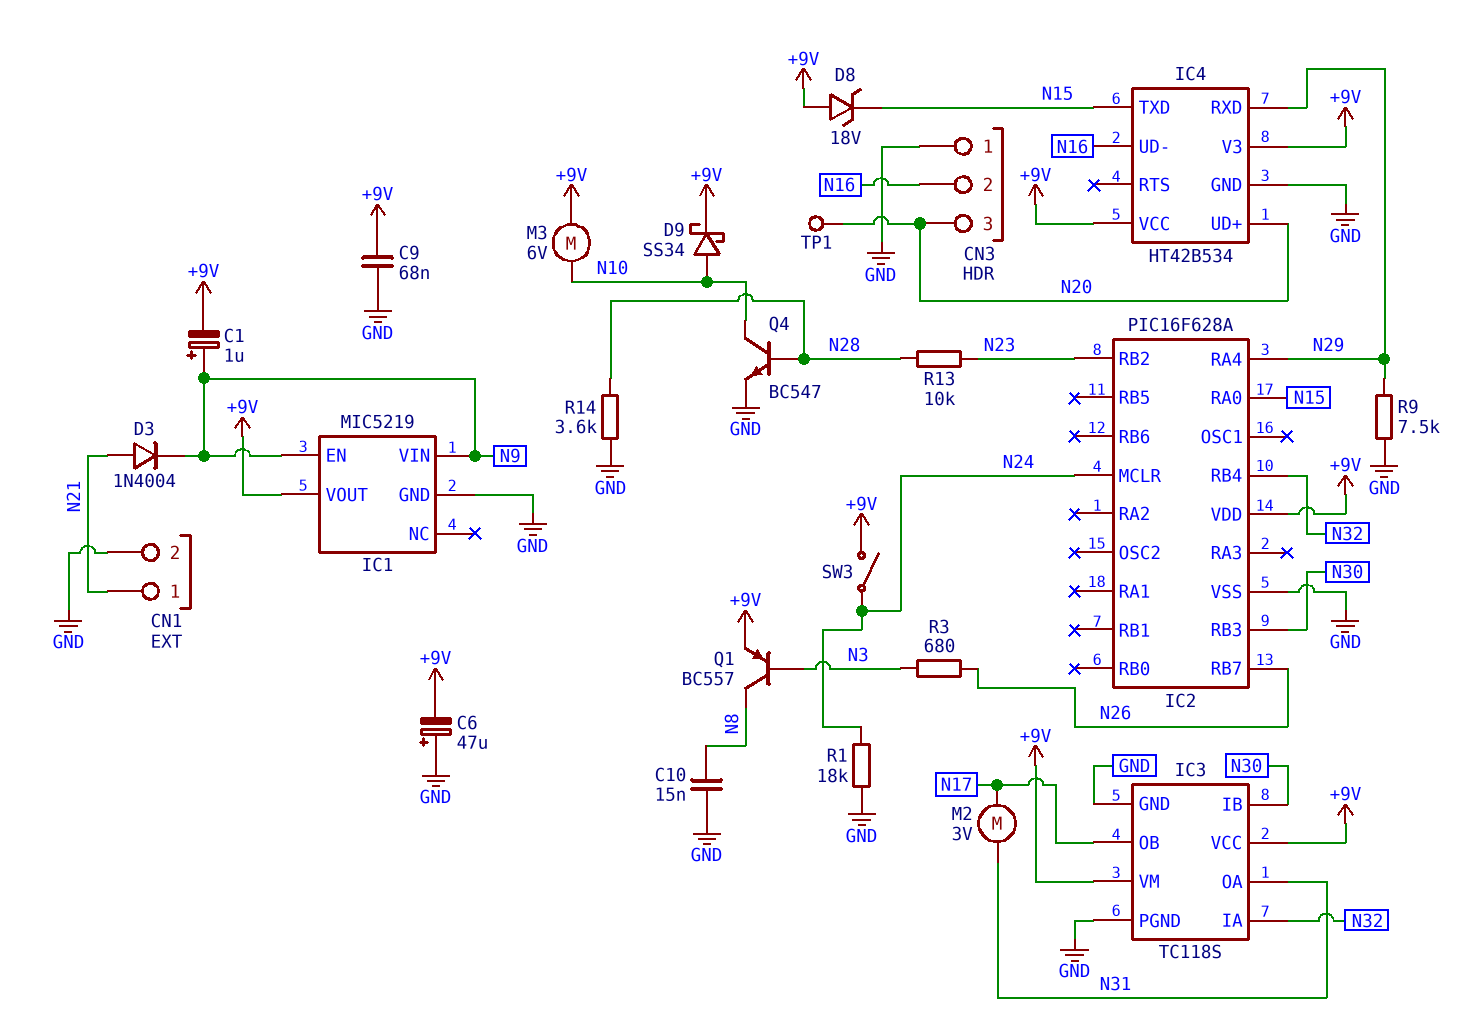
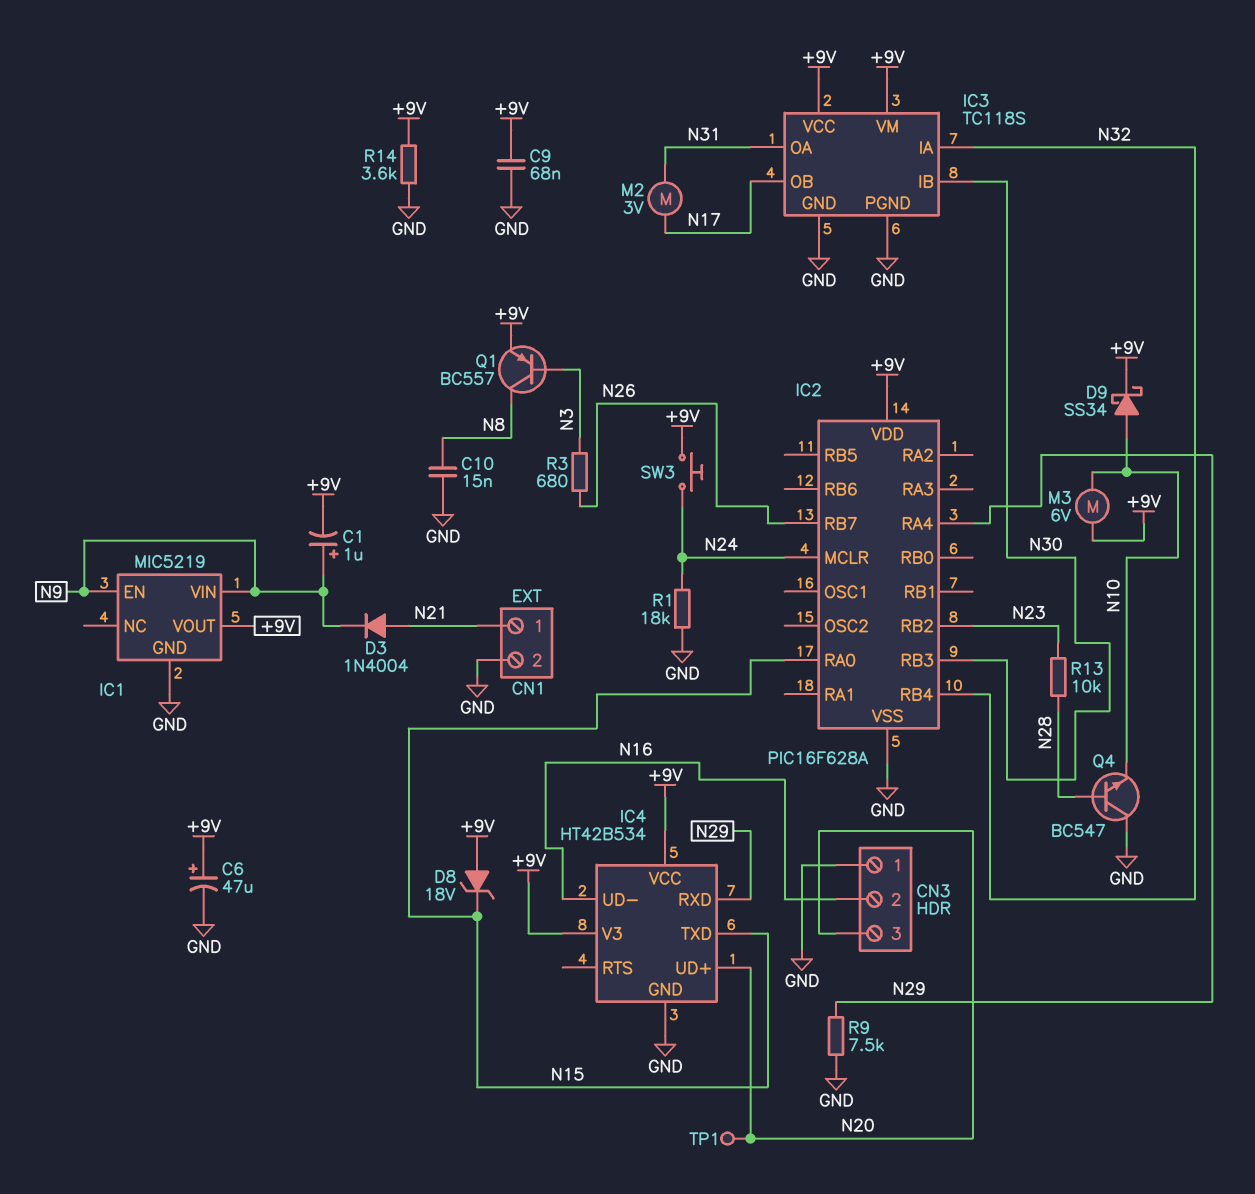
C6: 47uF (plus GND, minus +9V) -> 47uF (plus +9V, minus GND)
Q4: NPN BC547 (B N28, C N10, E GND) -> NPN BC547 (B N28, C GND, E N10)
R14: 3.6k (GND, N28) -> 3.6k (+9V, GND)
SW3: switch (+9V, N24) -> button (+9V, N24)

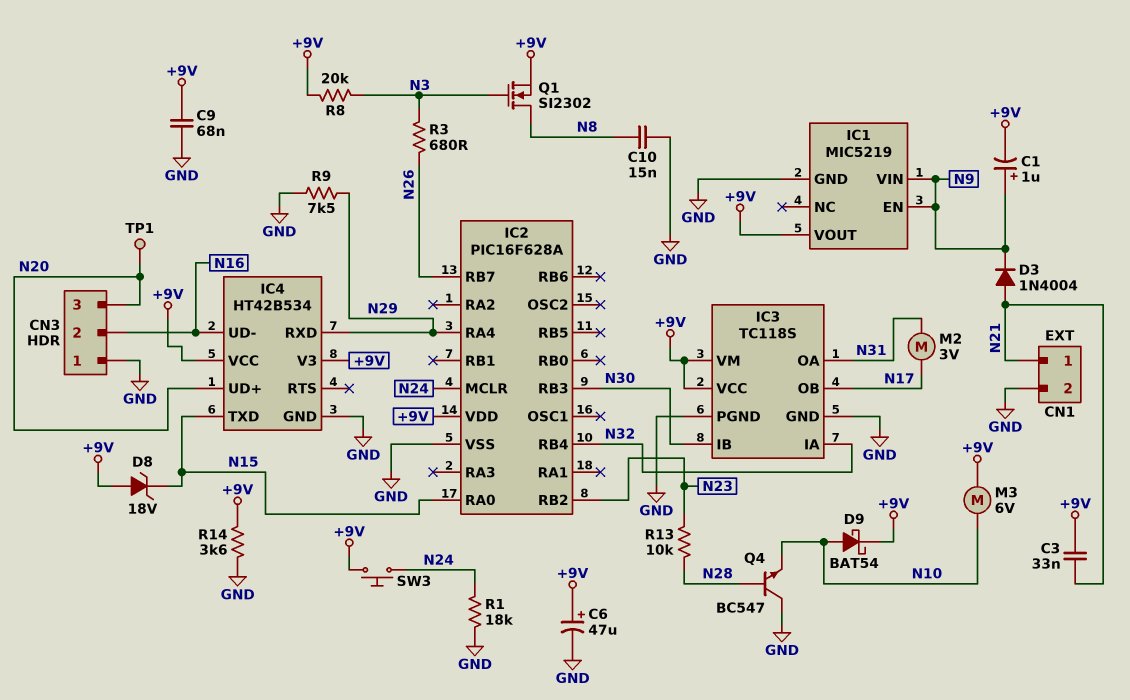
C3: none -> 33nF (+9V, N21)
D9: schottky SS34 (A N10, K +9V) -> schottky BAT54 (A N10, K +9V)
Q1: PNP BC557 (B N3, C N8, E +9V) -> NMOS SI2302 (G N3, D N8, S +9V)
R8: none -> 20k (+9V, N3)

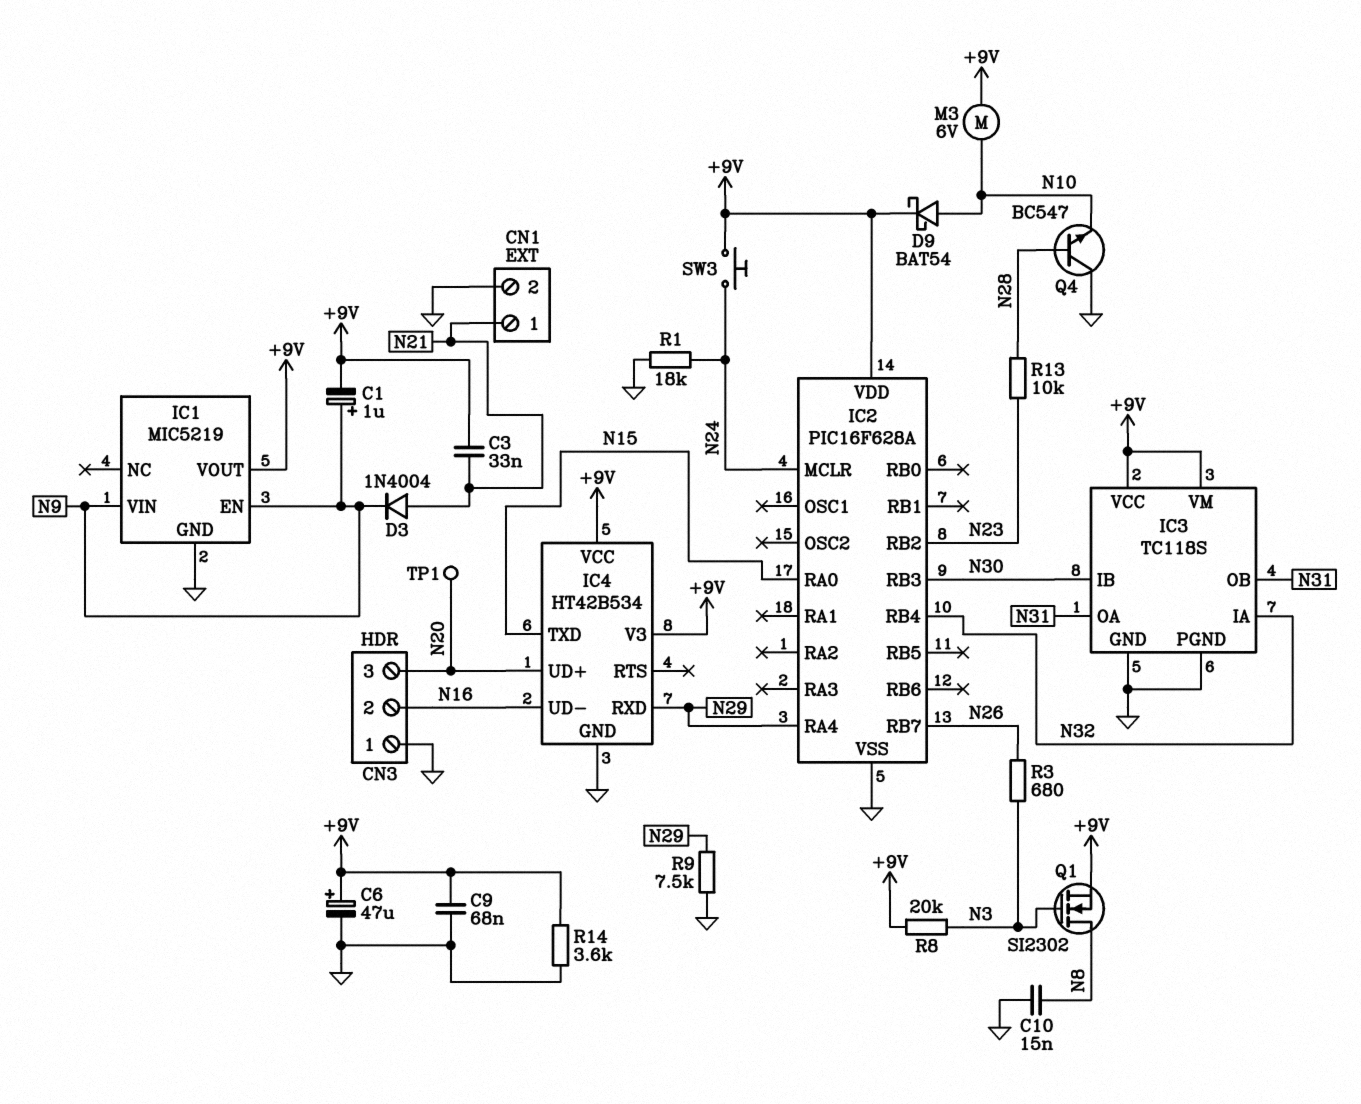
D8: zener 18V (A +9V, K N15) -> none
IC3 pin OB: N17 -> N31
M2: motor 3V (N17, N31) -> none

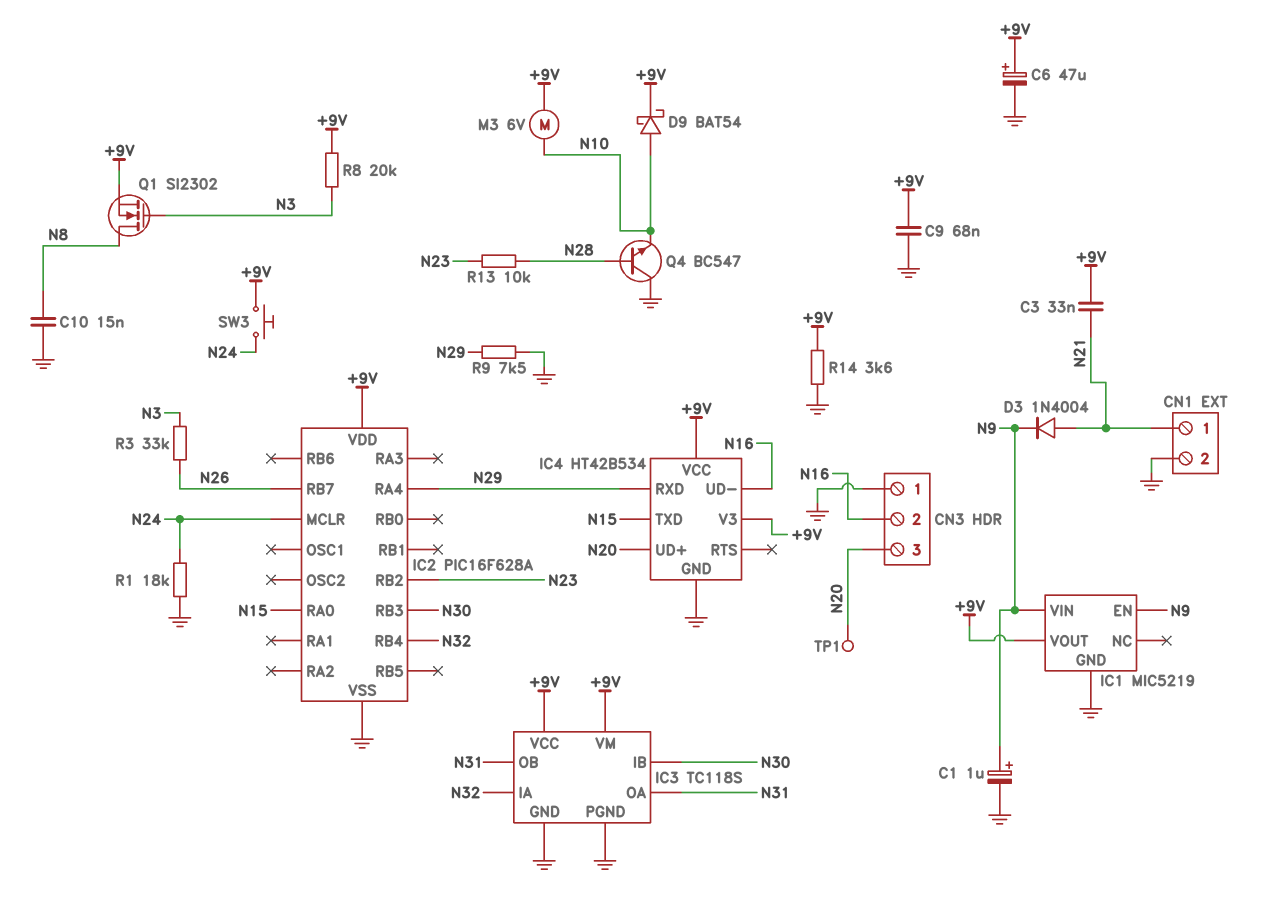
C1: 1uF (plus N9, minus +9V) -> 1uF (plus N9, minus GND)
R3: 680 (N3, N26) -> 33k (N3, N26)

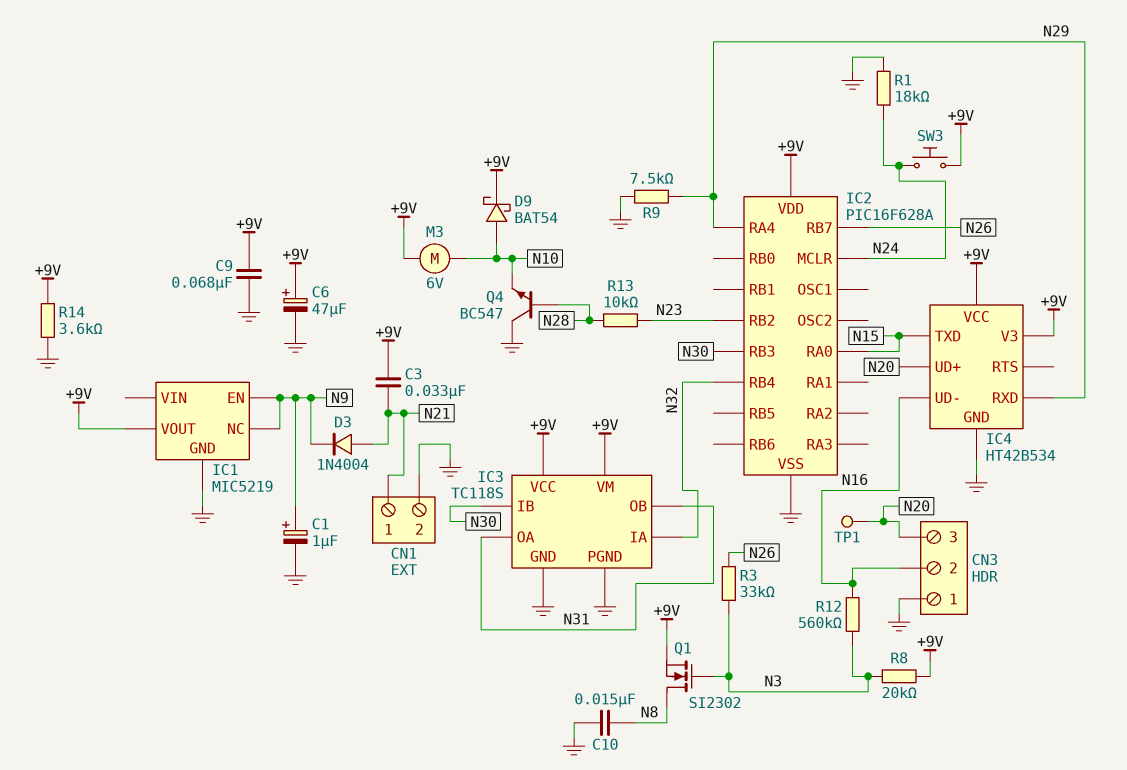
IC1 pin NC: none -> N9
IC1 pin VIN: N9 -> none
R12: none -> 560k (N3, N16)

